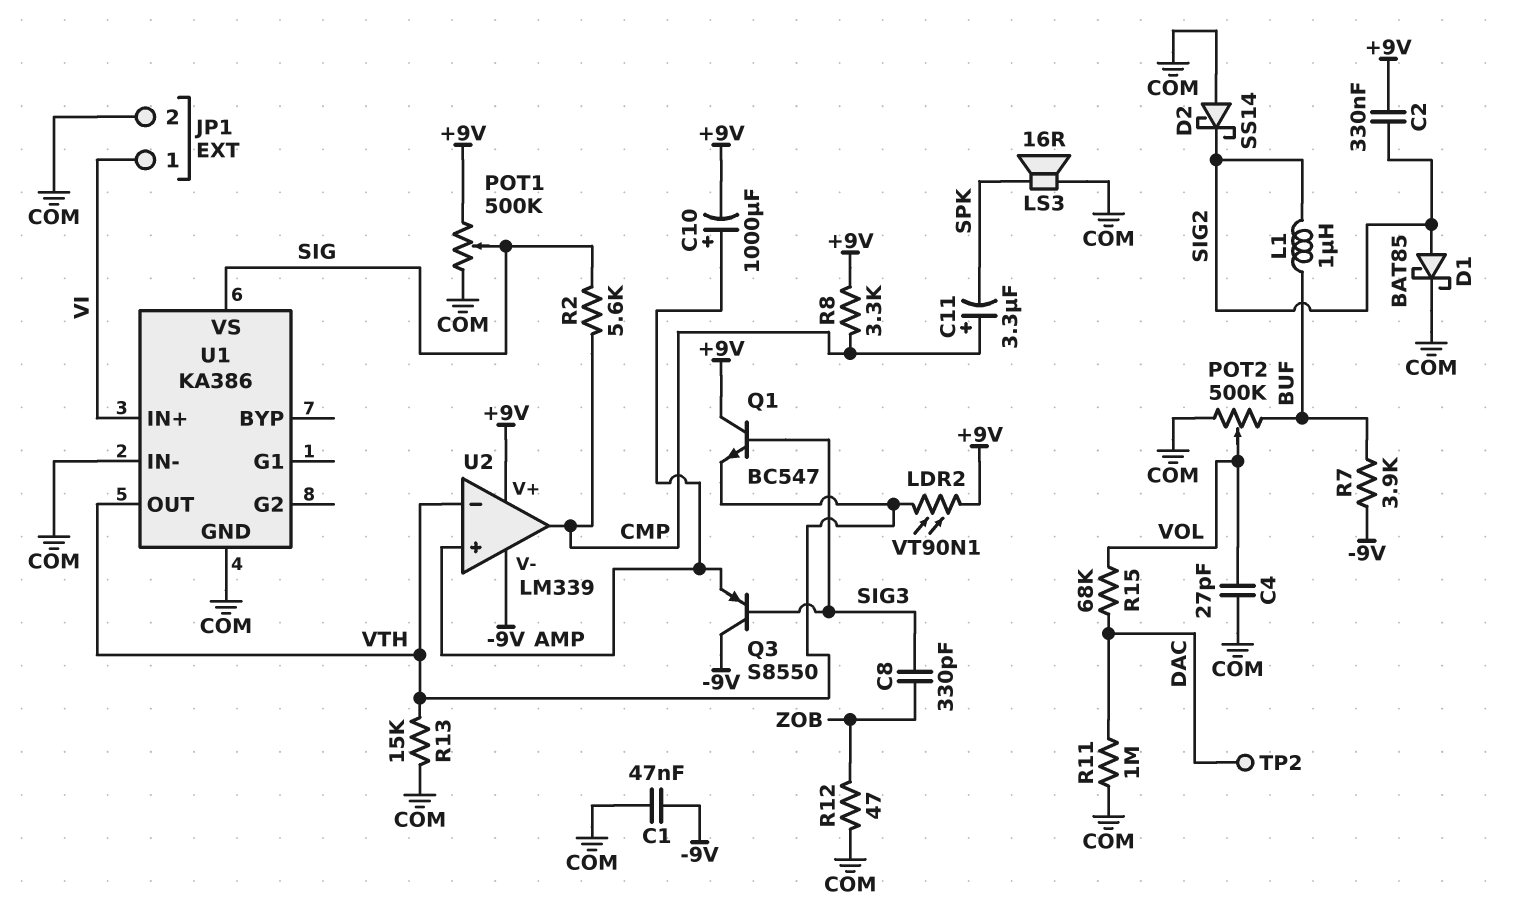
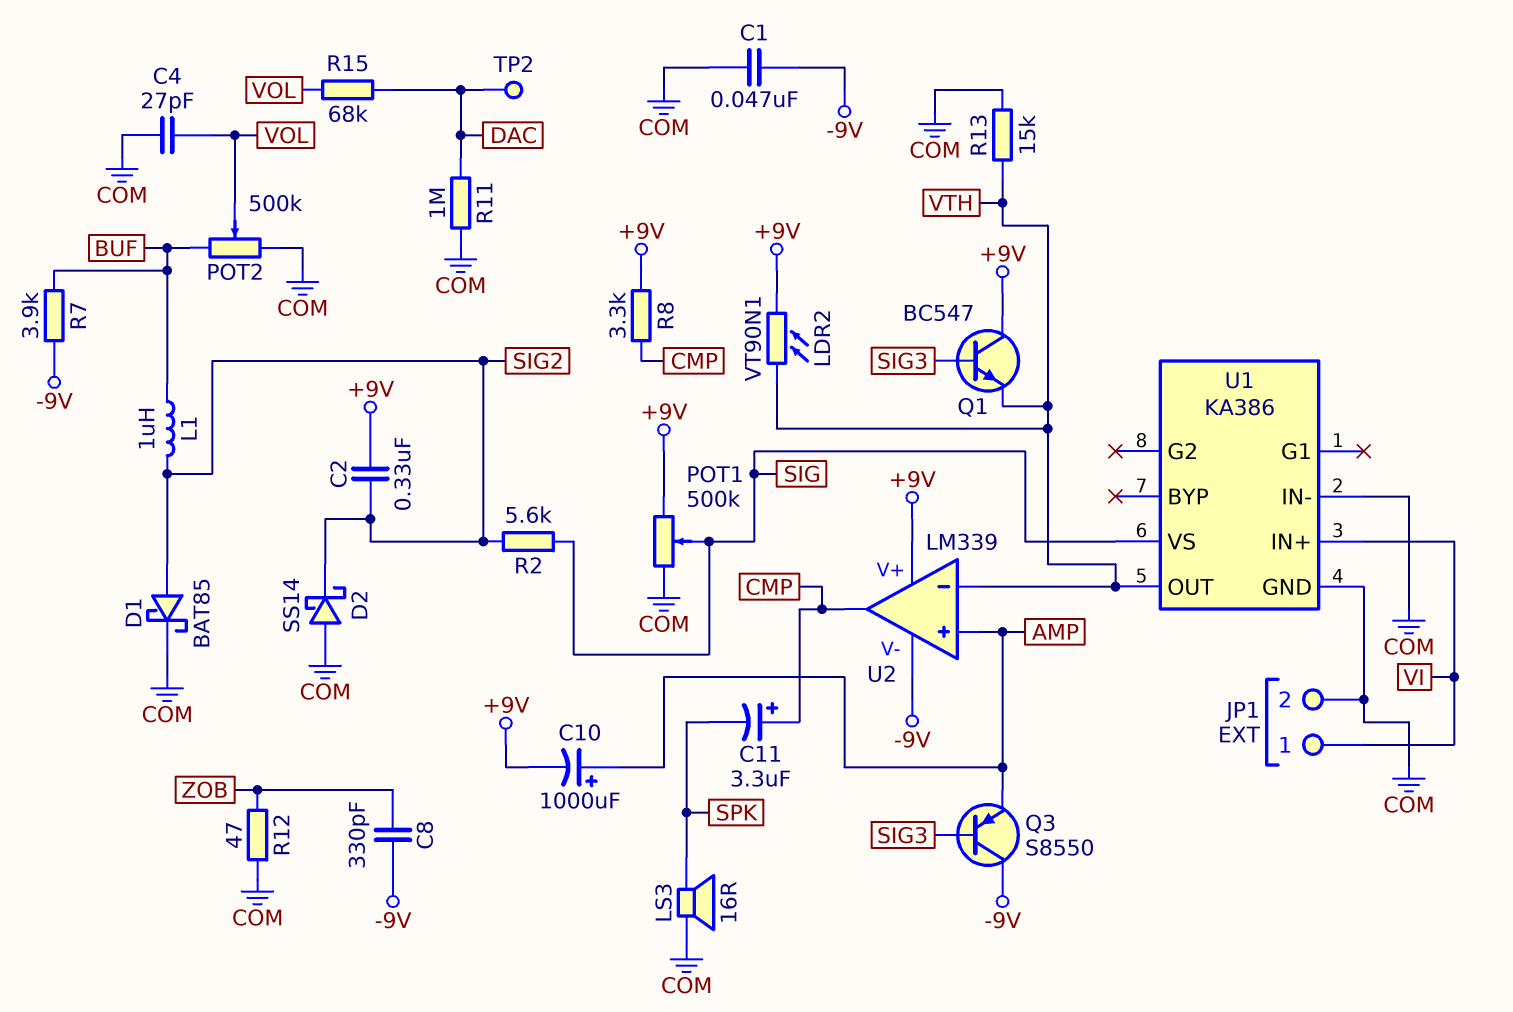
C8: 330pF (SIG3, ZOB) -> 330pF (-9V, ZOB)
R2: 5.6k (CMP, SIG) -> 5.6k (SIG, SIG2)

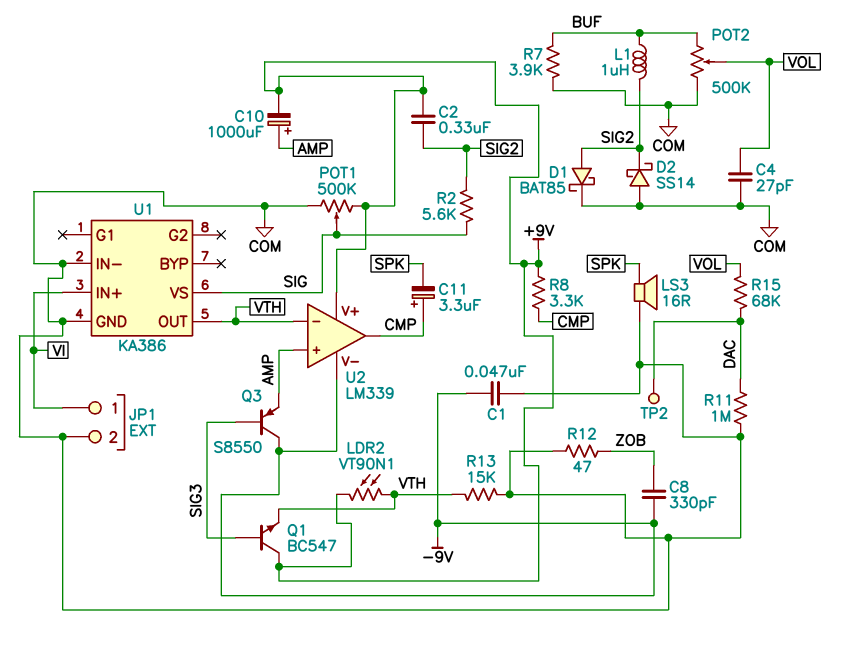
R7: 3.9k (-9V, BUF) -> 3.9k (BUF, COM)

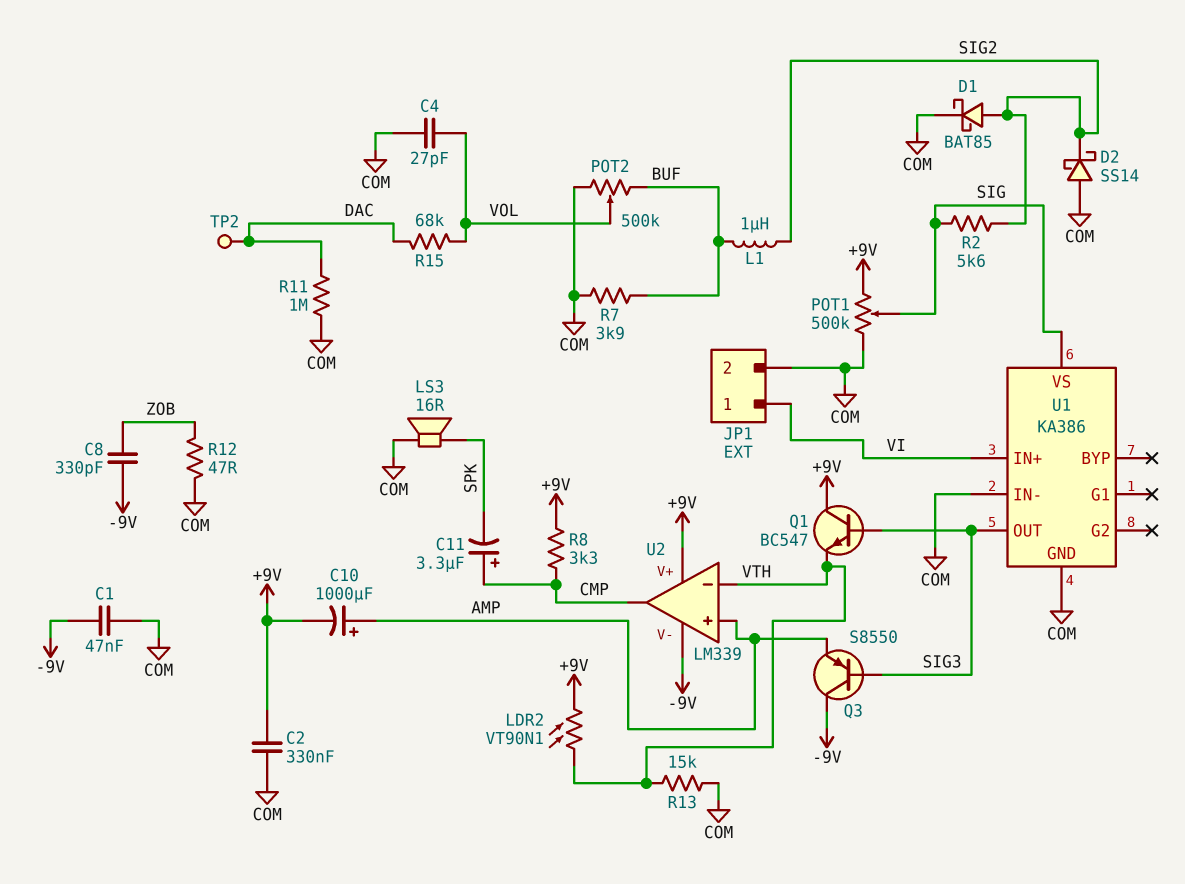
C2: 330nF (+9V, SIG2) -> 330nF (+9V, COM)
U1 pin OUT: VTH -> SIG3

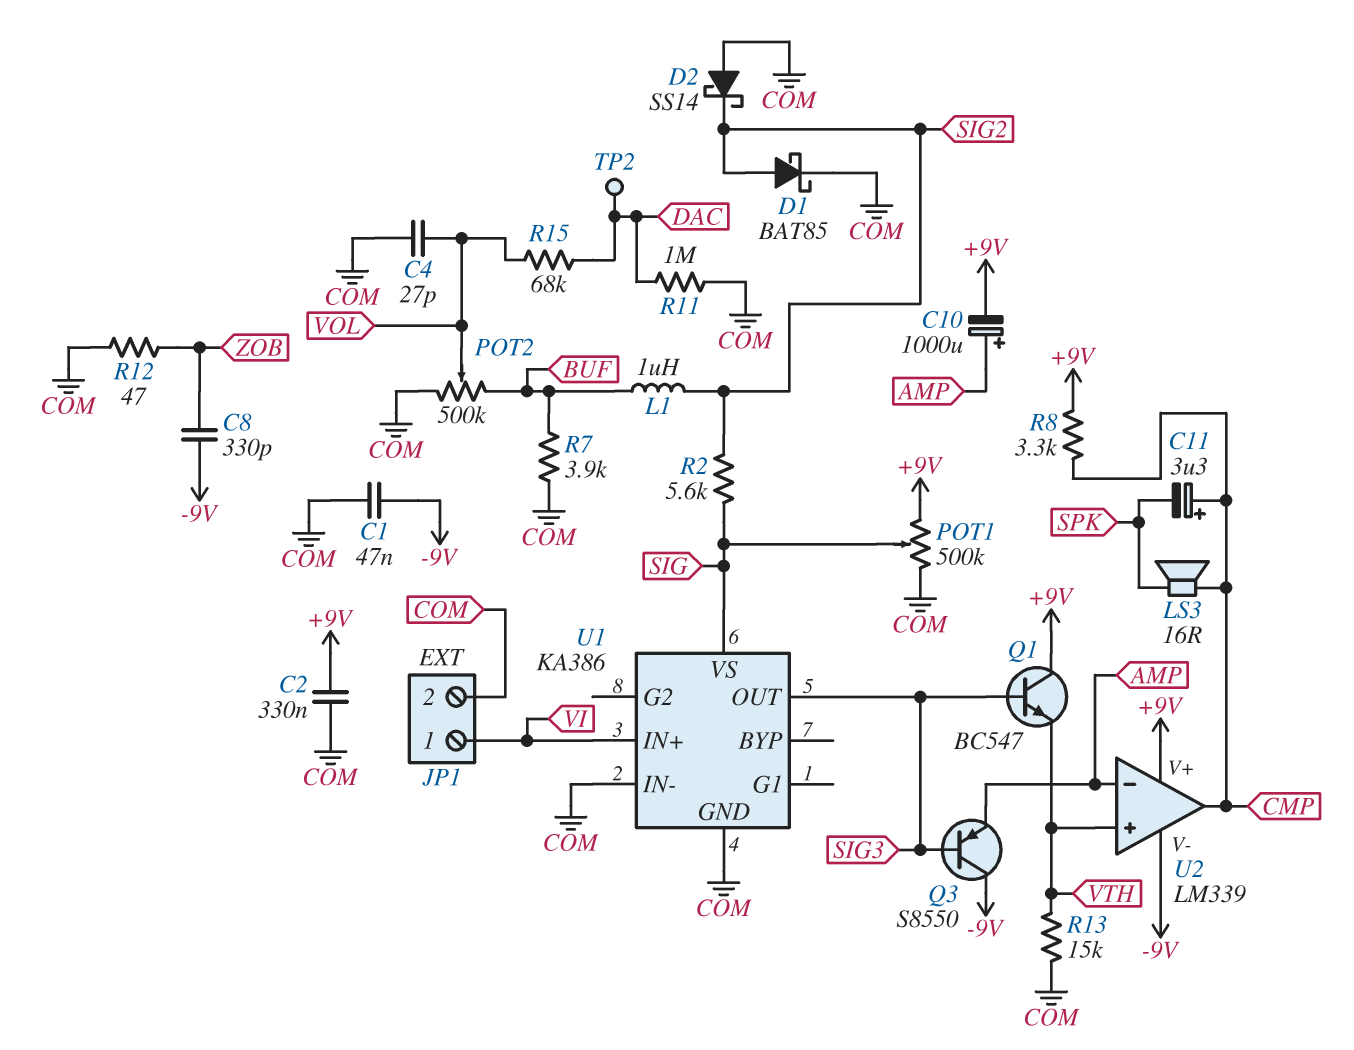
LDR2: VT90N1 (+9V, VTH) -> none
LS3: speaker 16R (COM, SPK) -> speaker 16R (CMP, SPK)
U2 pin in+: AMP -> VTH
U2 pin in-: VTH -> AMP

